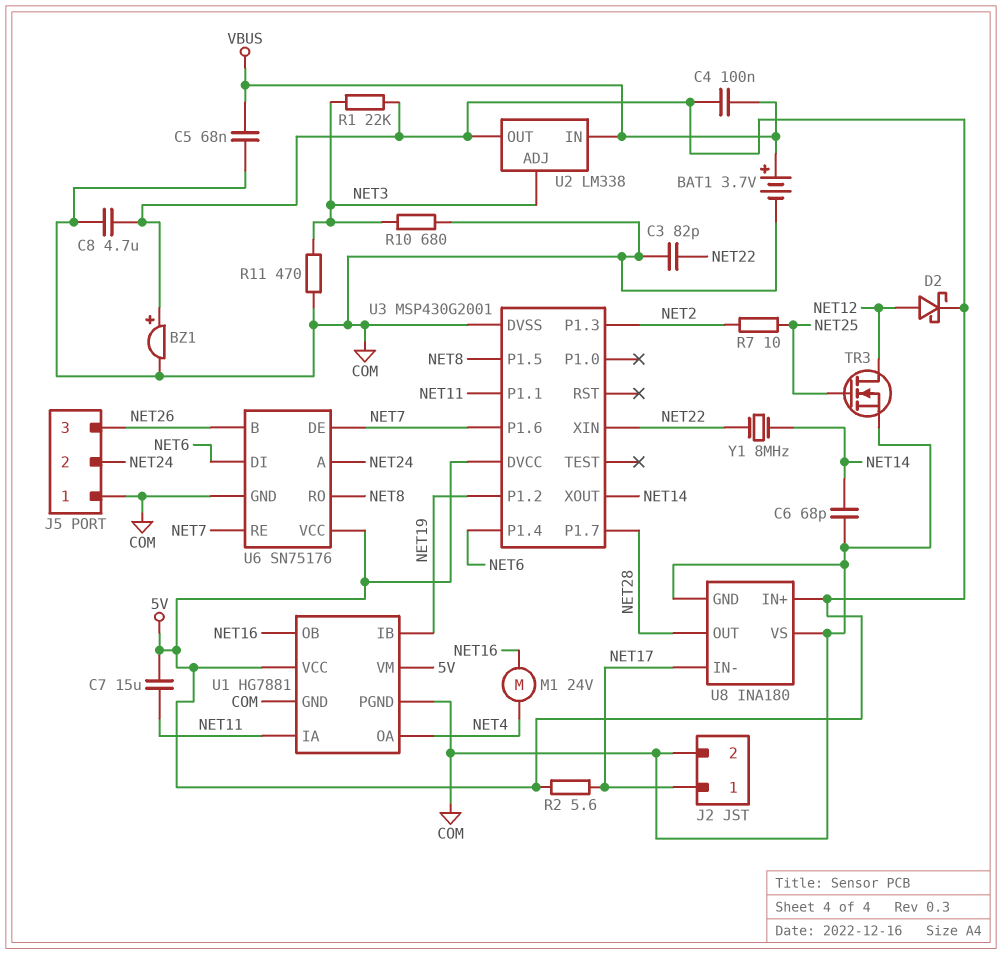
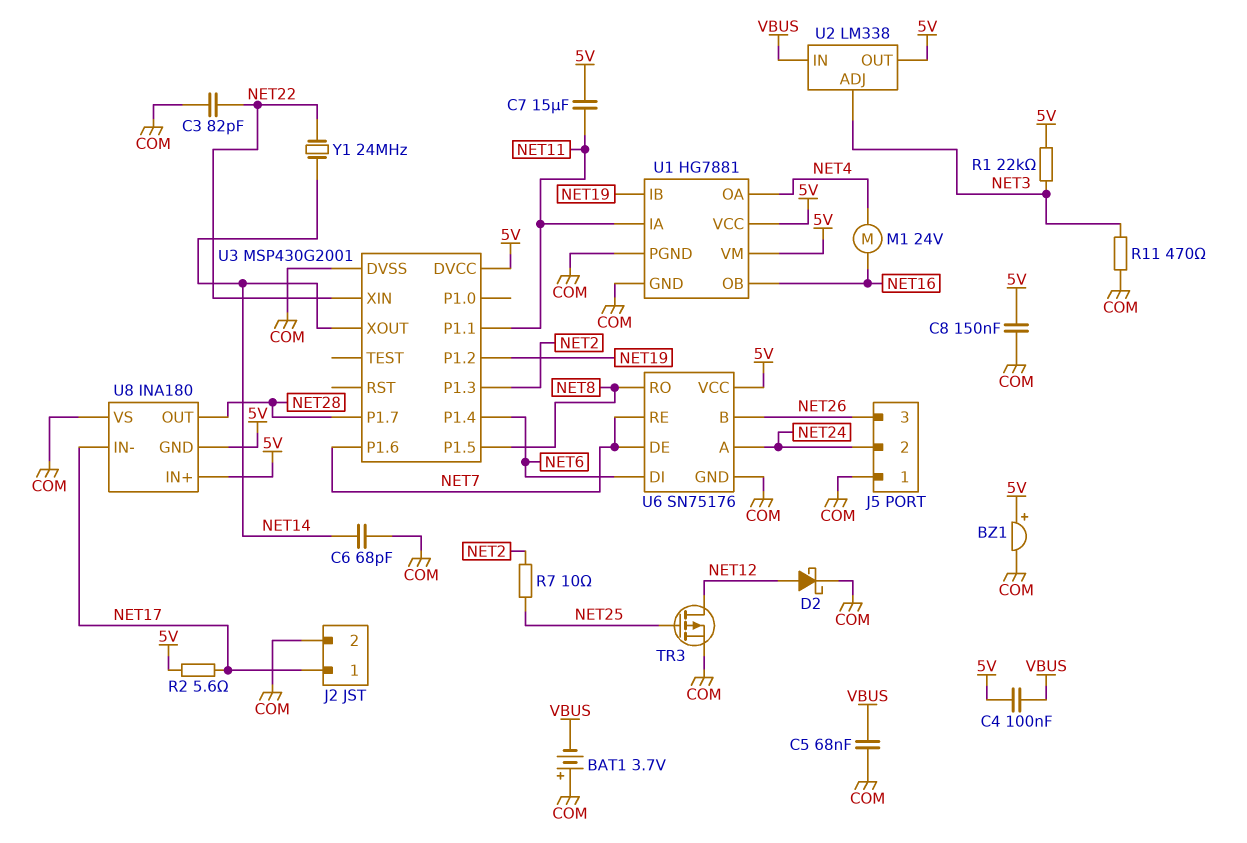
BAT1: 3.7V (plus VBUS, minus COM) -> 3.7V (plus COM, minus VBUS)
C8: 4.7uF (5V, COM) -> 150nF (5V, COM)
D2: schottky (A NET12, K 5V) -> schottky (A NET12, K COM)
R10: 680 (COM, NET3) -> none
TR3: NMOS (G NET25, D NET12, S COM) -> PMOS (G NET25, D NET12, S COM)
U8 pin GND: COM -> 5V
Y1: 8MHz (NET14, NET22) -> 24MHz (NET14, NET22)

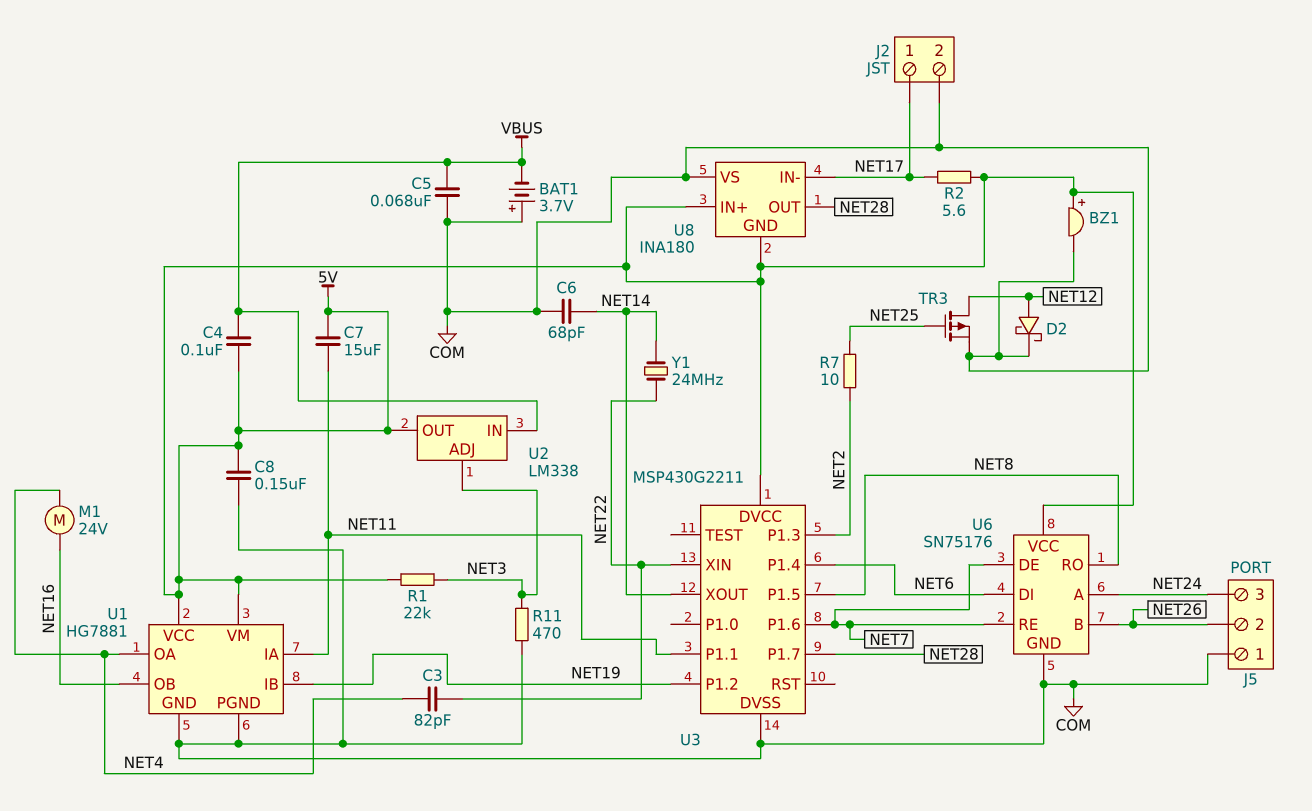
C3: 82pF (COM, NET22) -> 82pF (NET4, NET22)
J5 pin 2: NET24 -> NET26
J5 pin 3: NET26 -> NET24
U3: MSP430G2001 -> MSP430G2211

